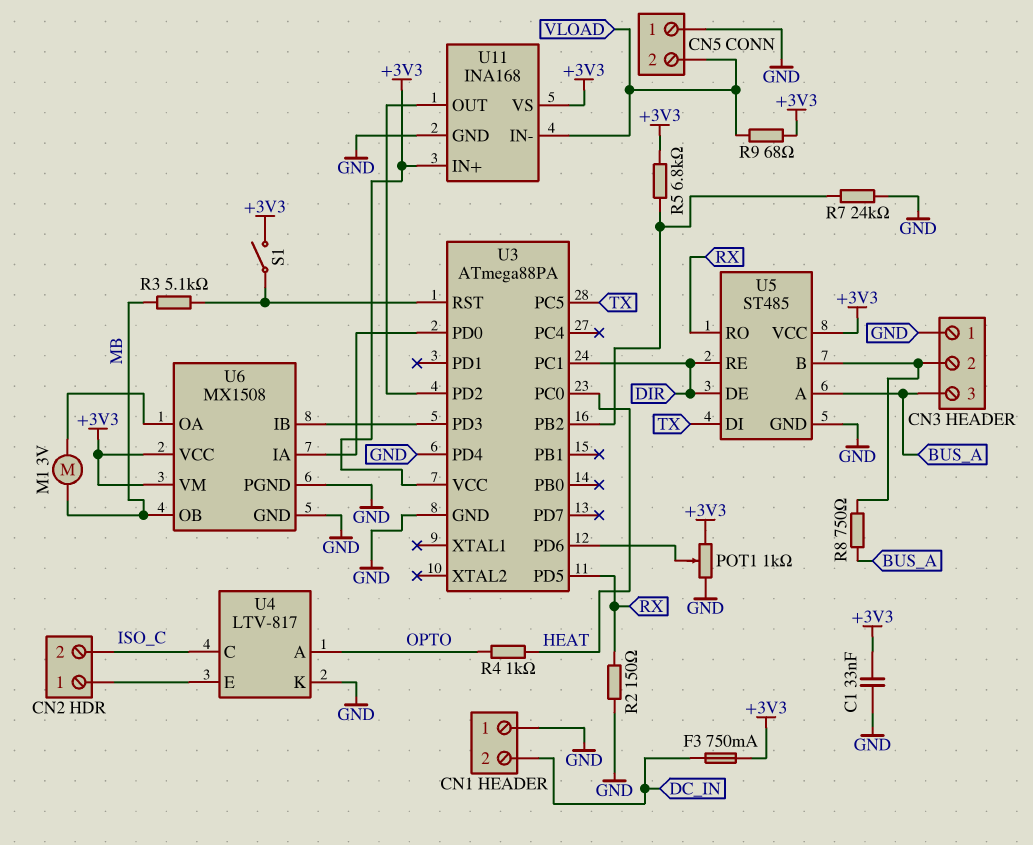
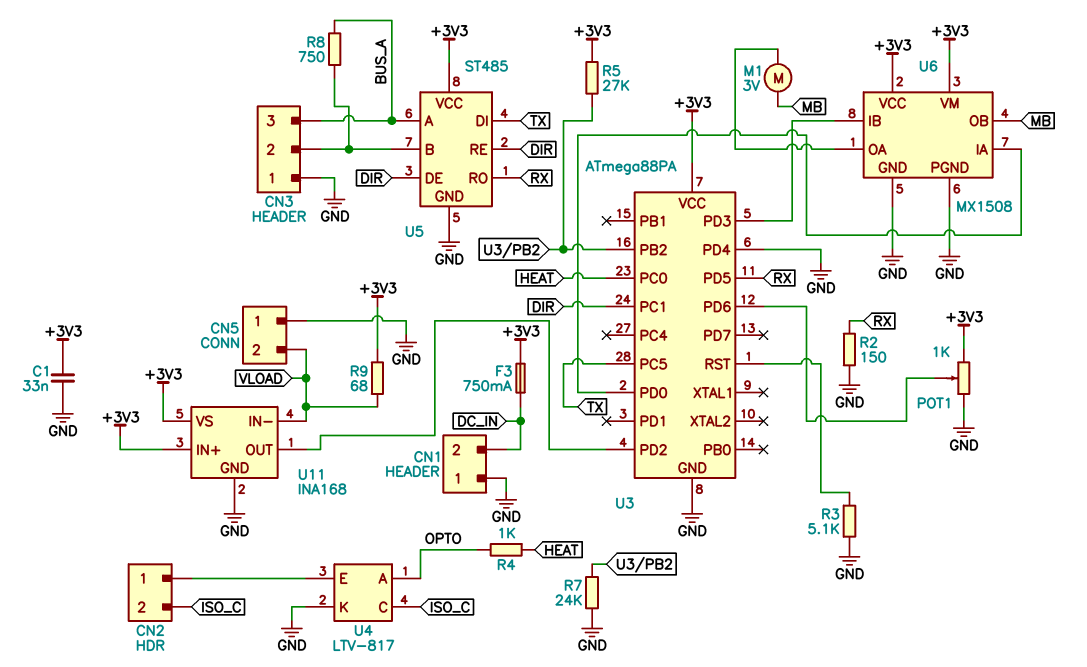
R3: 5.1k (MB, U3/RST) -> 5.1k (GND, U3/RST)
R5: 6.8k (+3V3, U3/PB2) -> 27k (+3V3, U3/PB2)
S1: switch (+3V3, U3/RST) -> none

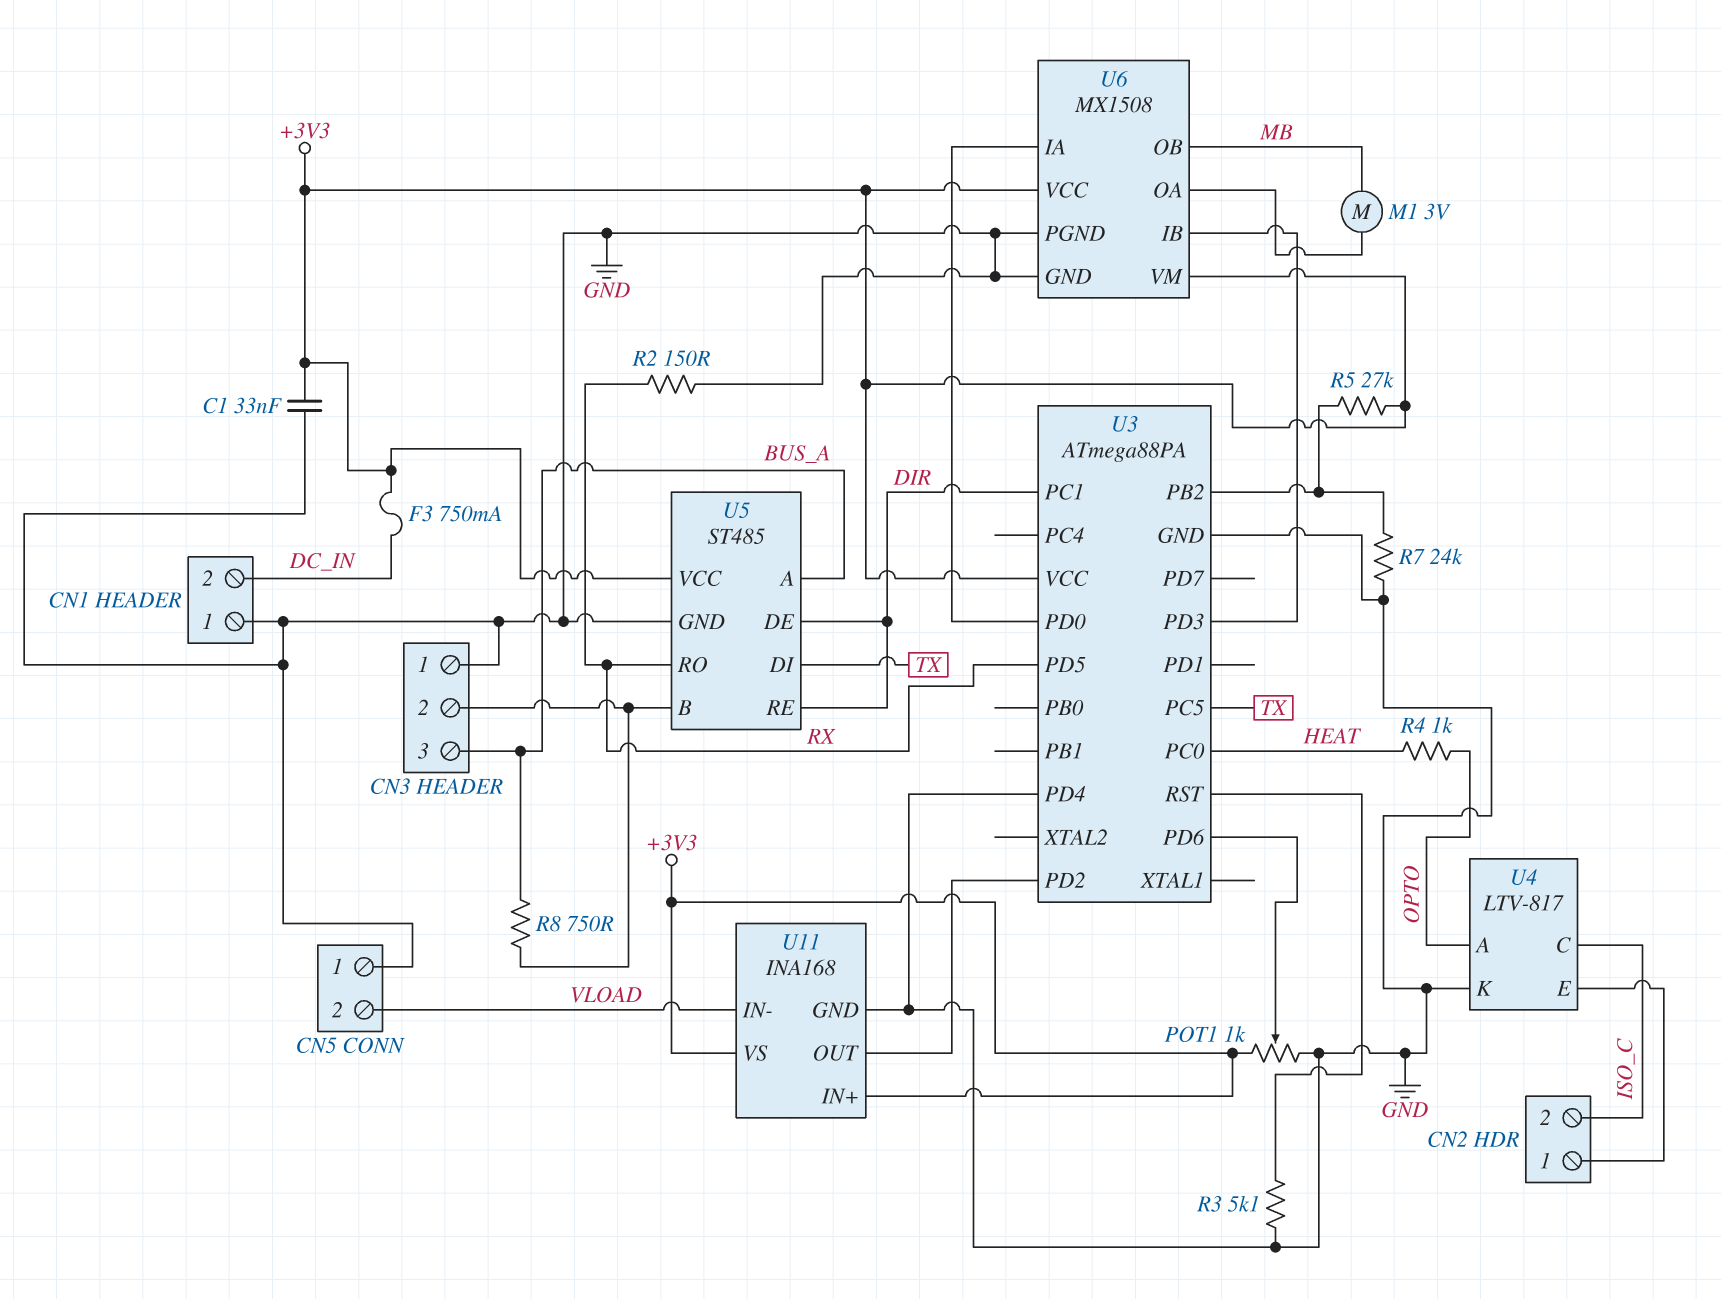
R9: 68 (+3V3, VLOAD) -> none

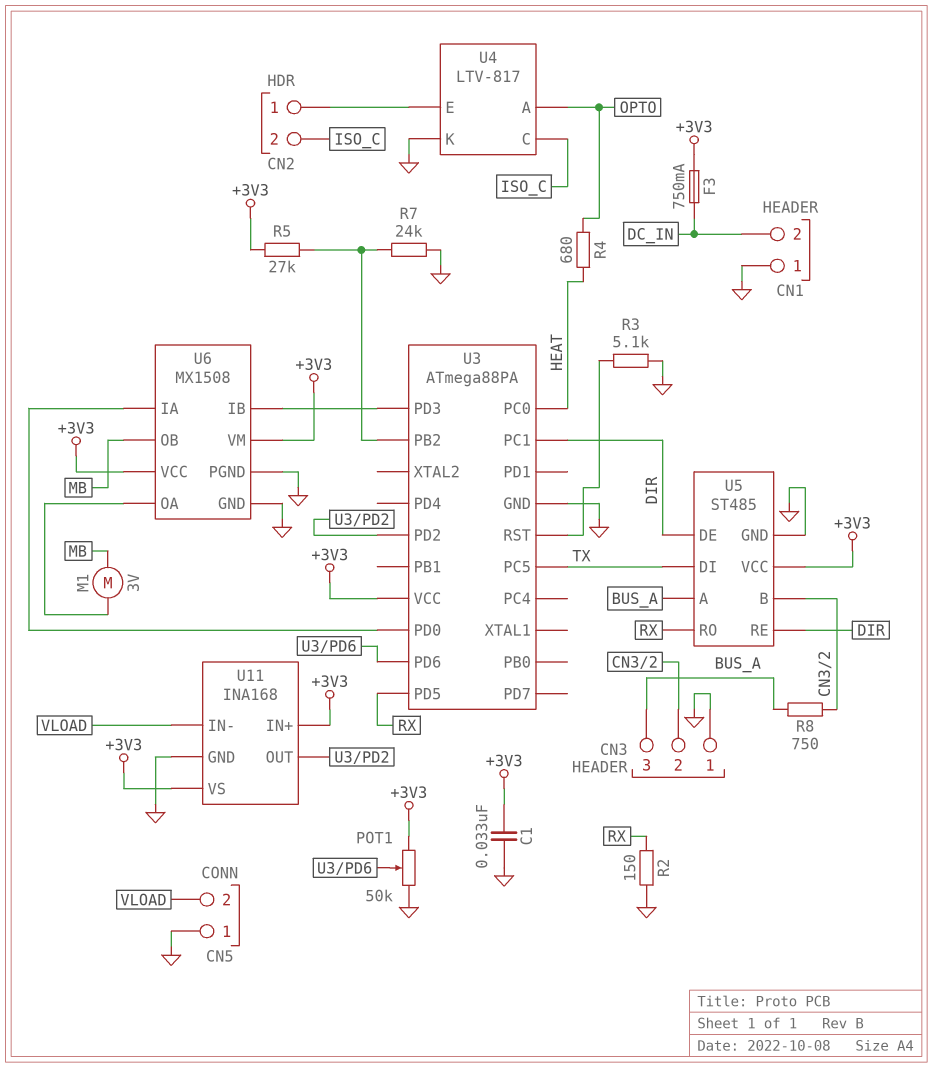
POT1: 1k (+3V3, GND, wiper U3/PD6) -> 50k (+3V3, GND, wiper U3/PD6)
R4: 1k (HEAT, OPTO) -> 680 (HEAT, OPTO)
U3 pin PD4: GND -> none

